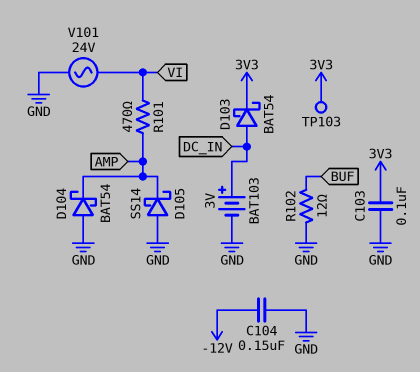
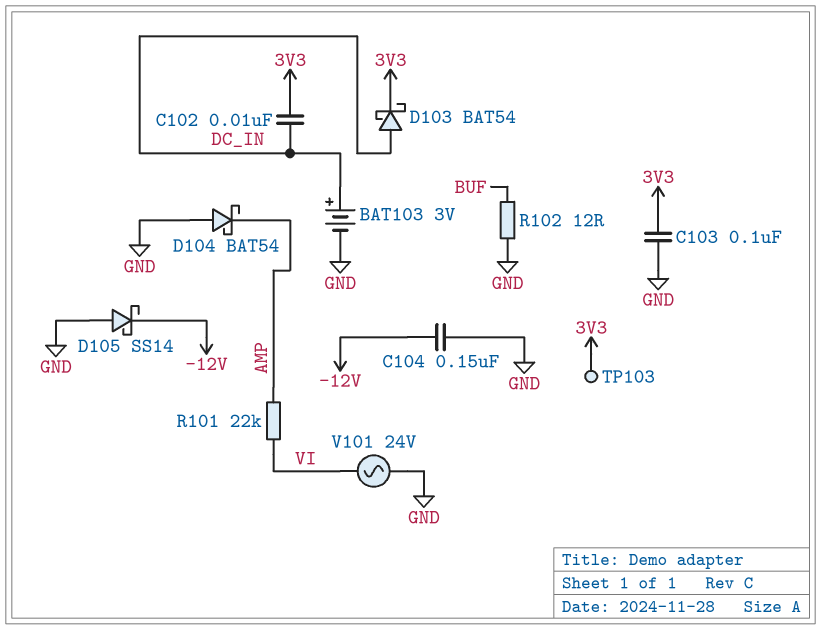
C102: none -> 10nF (3V3, DC_IN)
D105: schottky SS14 (A GND, K AMP) -> schottky SS14 (A GND, K -12V)
R101: 470 (AMP, VI) -> 22k (AMP, VI)

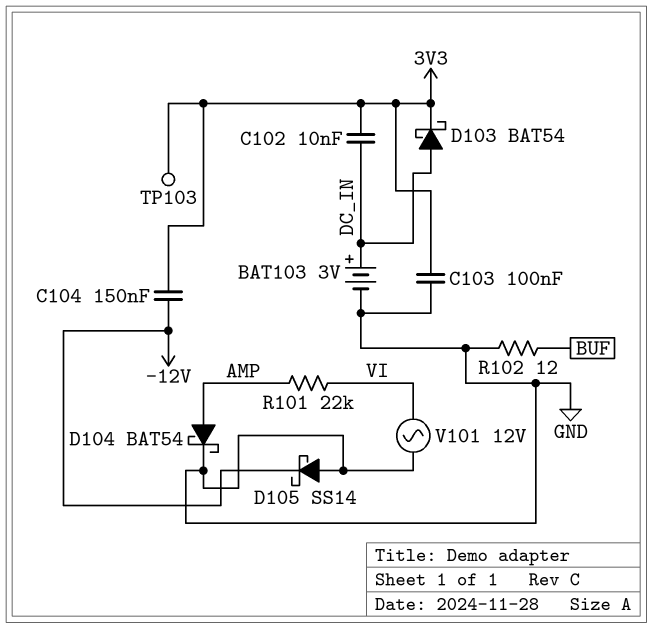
C104: 150nF (-12V, GND) -> 150nF (-12V, 3V3)
D104: schottky BAT54 (A GND, K AMP) -> schottky BAT54 (A AMP, K GND)
V101: AC 24V (GND, VI) -> AC 12V (GND, VI)

